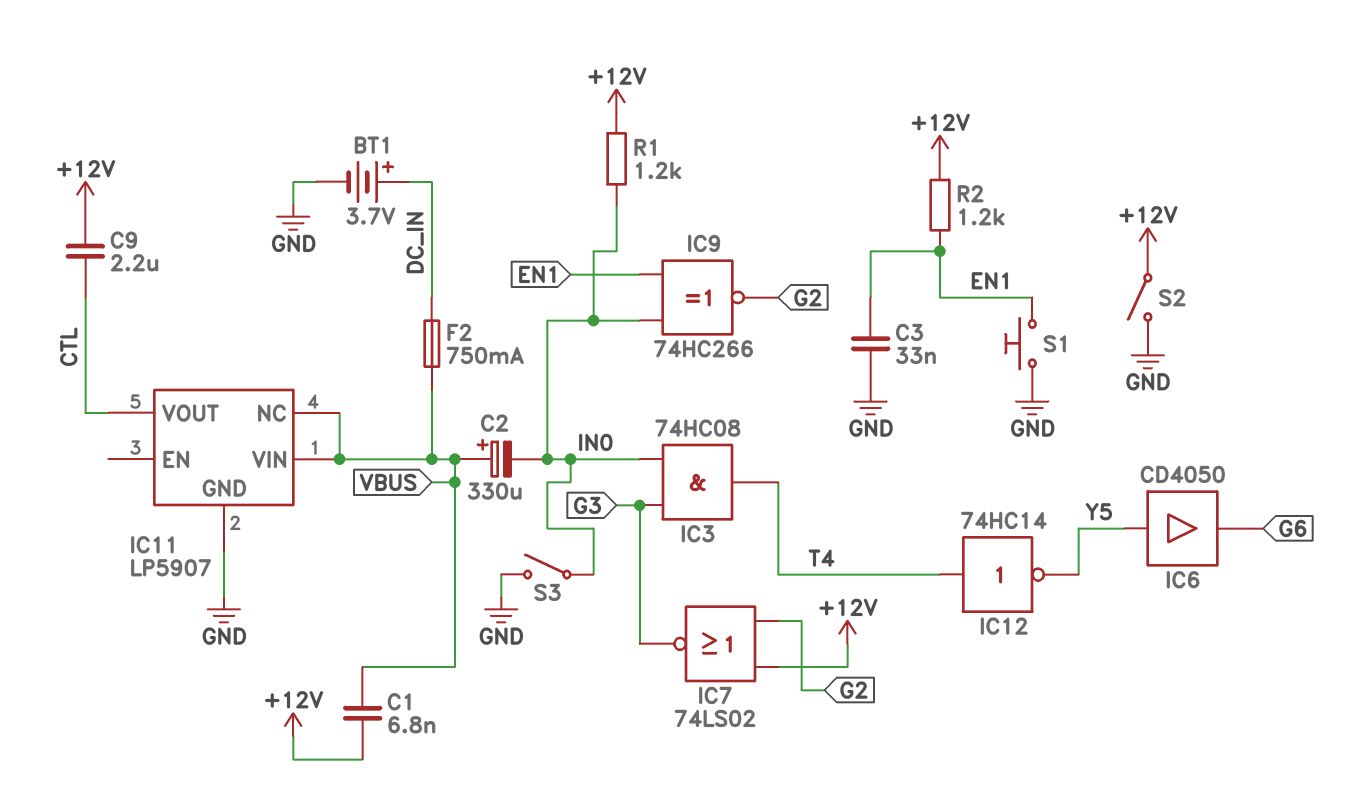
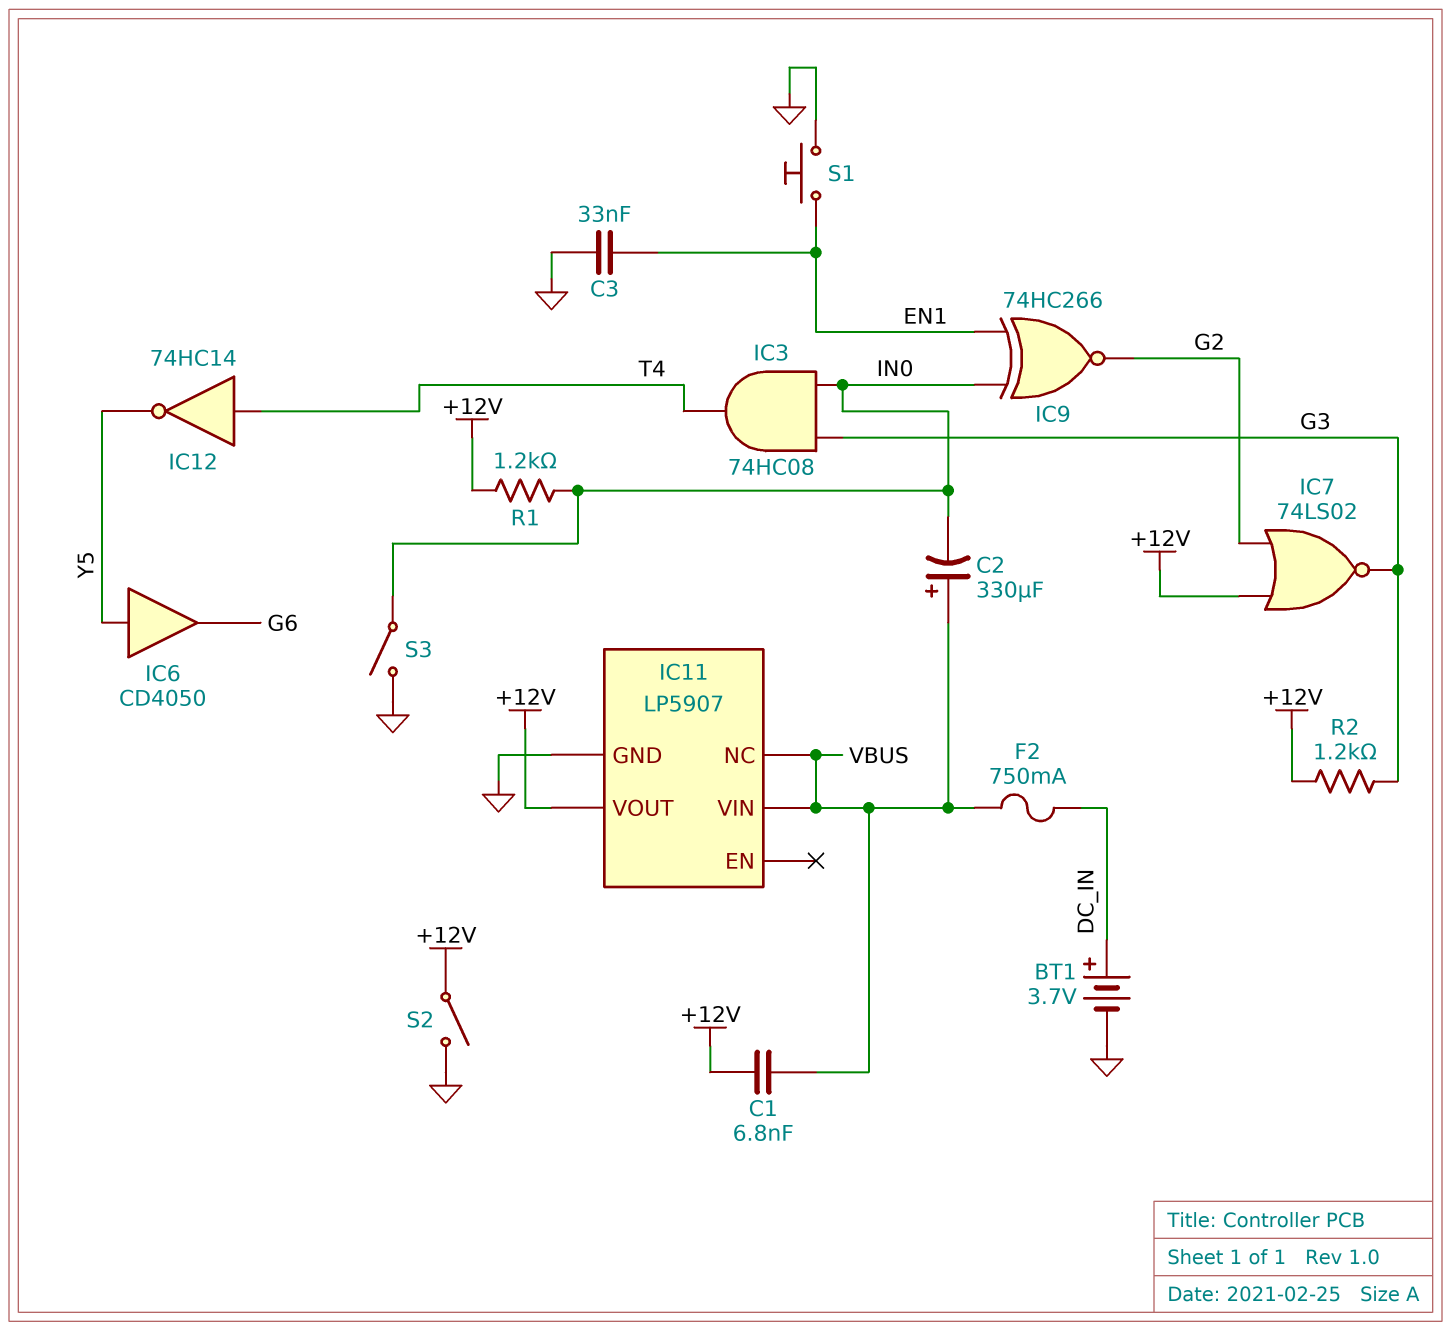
C9: 2.2uF (+12V, CTL) -> none
IC11 pin VOUT: CTL -> +12V
R2: 1.2k (+12V, EN1) -> 1.2k (+12V, G3)

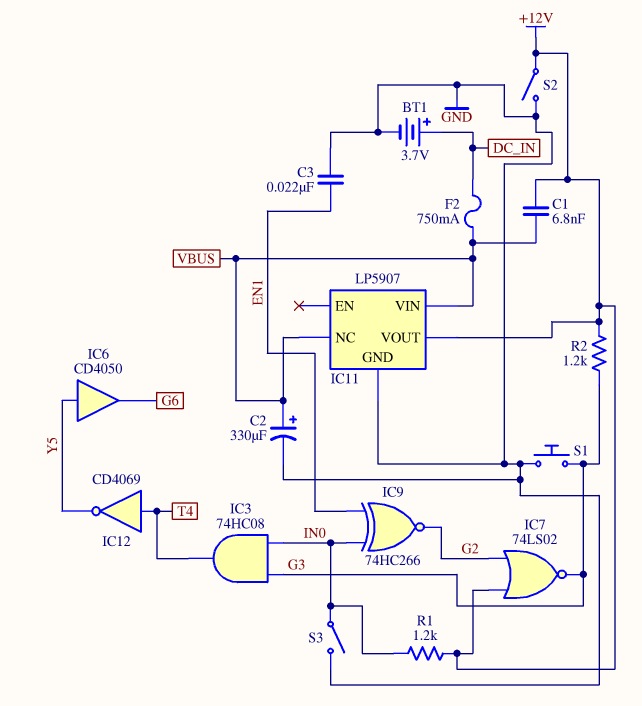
C2: 330uF (plus VBUS, minus IN0) -> 330uF (plus VBUS, minus GND)
C3: 33nF (EN1, GND) -> 22nF (EN1, GND)
IC12: NOT 74HC14 (in T4, out Y5) -> NOT CD4069 (in T4, out Y5)
S1: button (EN1, GND) -> button (G3, GND)

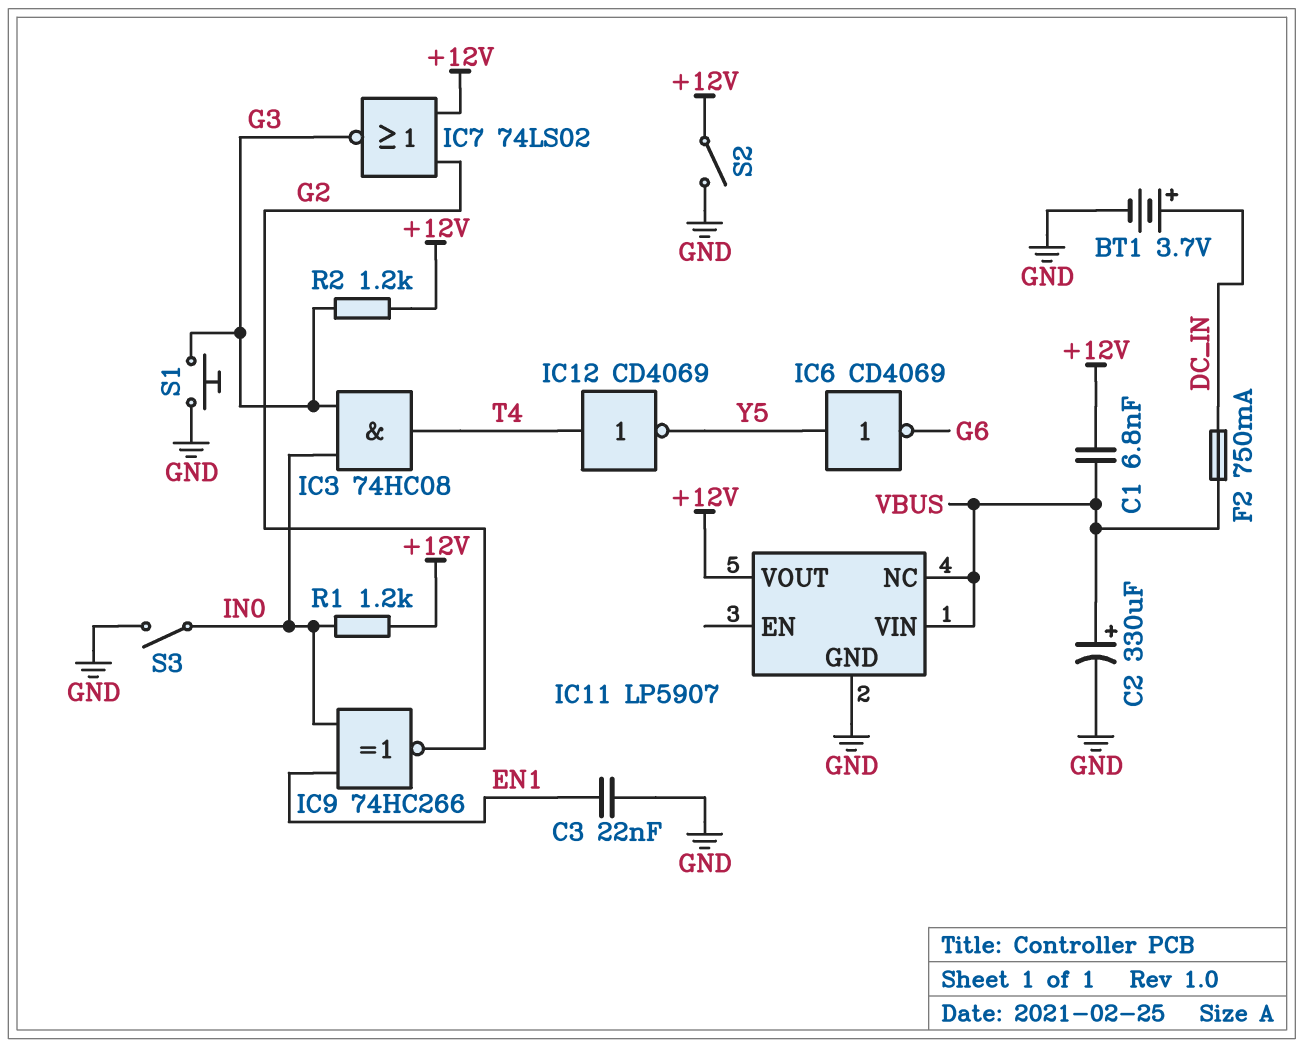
IC6: buffer CD4050 (in Y5, out G6) -> NOT CD4069 (in Y5, out G6)

